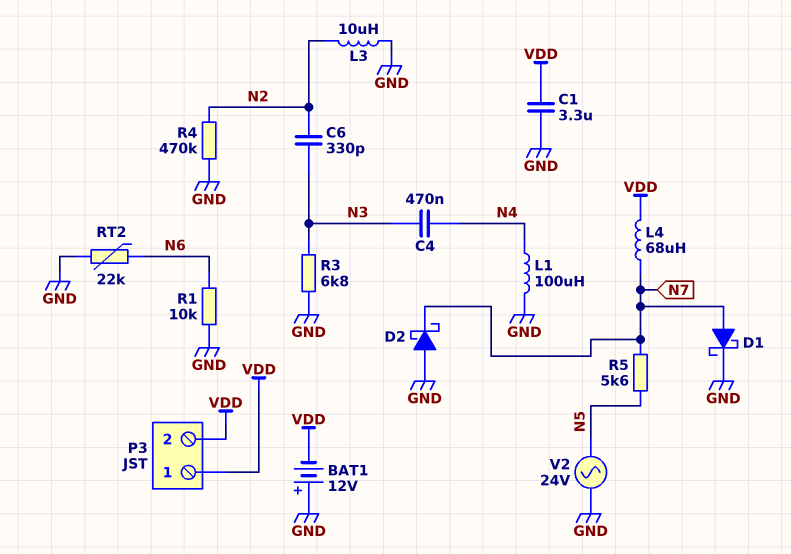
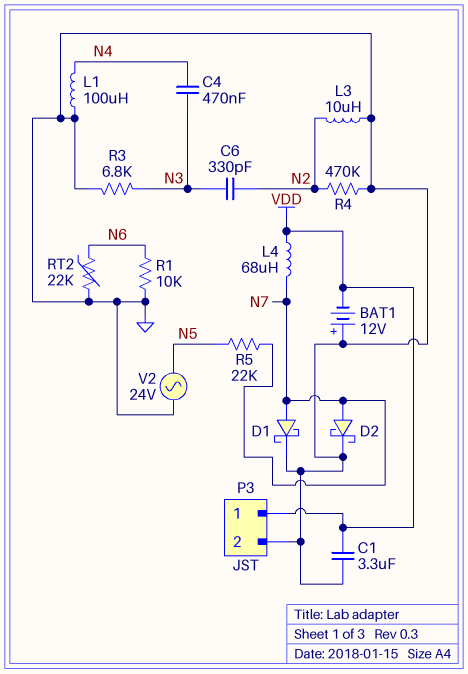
D2: schottky (A GND, K N7) -> schottky (A N7, K GND)
P3 pin 2: VDD -> GND
R5: 5.6k (N5, N7) -> 22k (N5, N7)

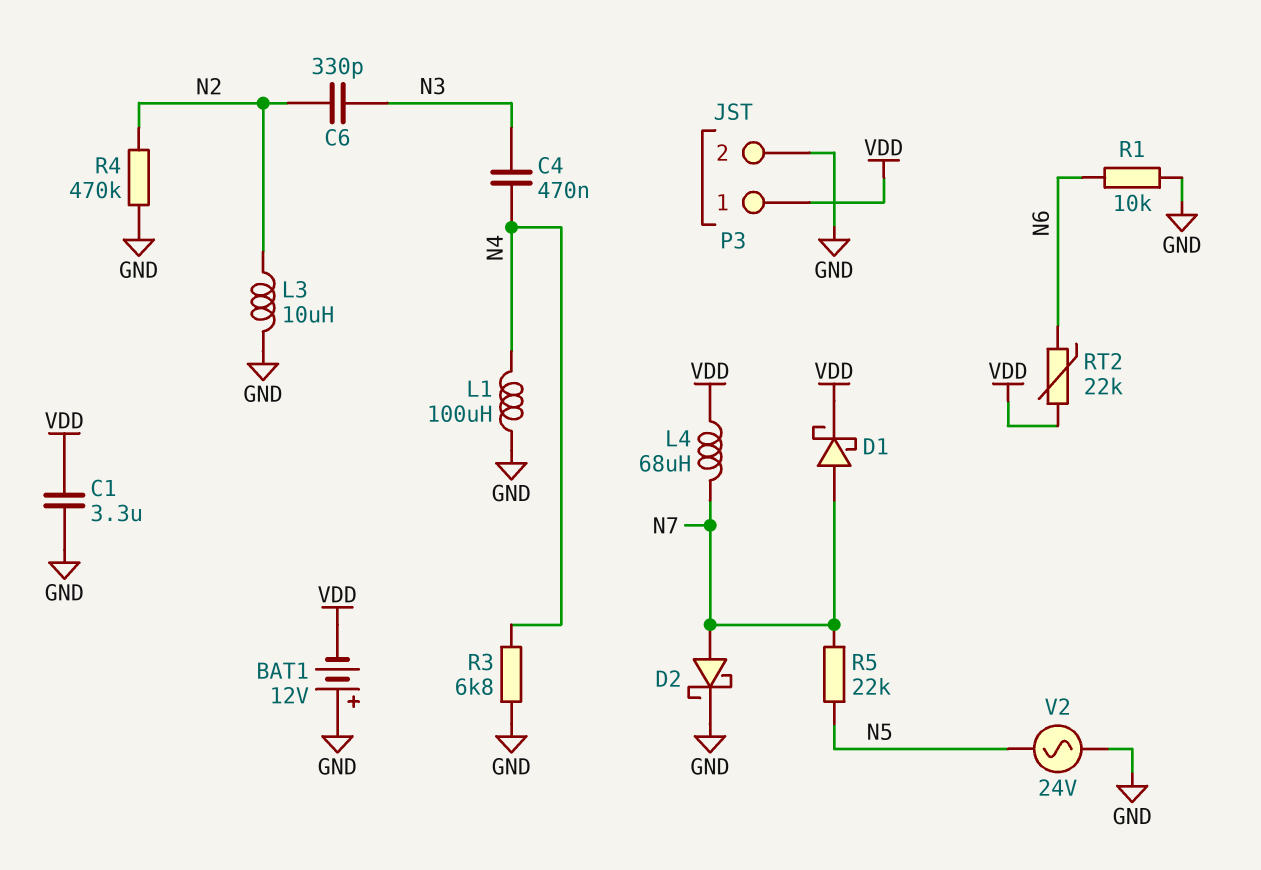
D1: schottky (A N7, K GND) -> schottky (A N7, K VDD)
R3: 6.8k (GND, N3) -> 6.8k (GND, N4)
RT2: 22k (GND, N6) -> 22k (N6, VDD)

